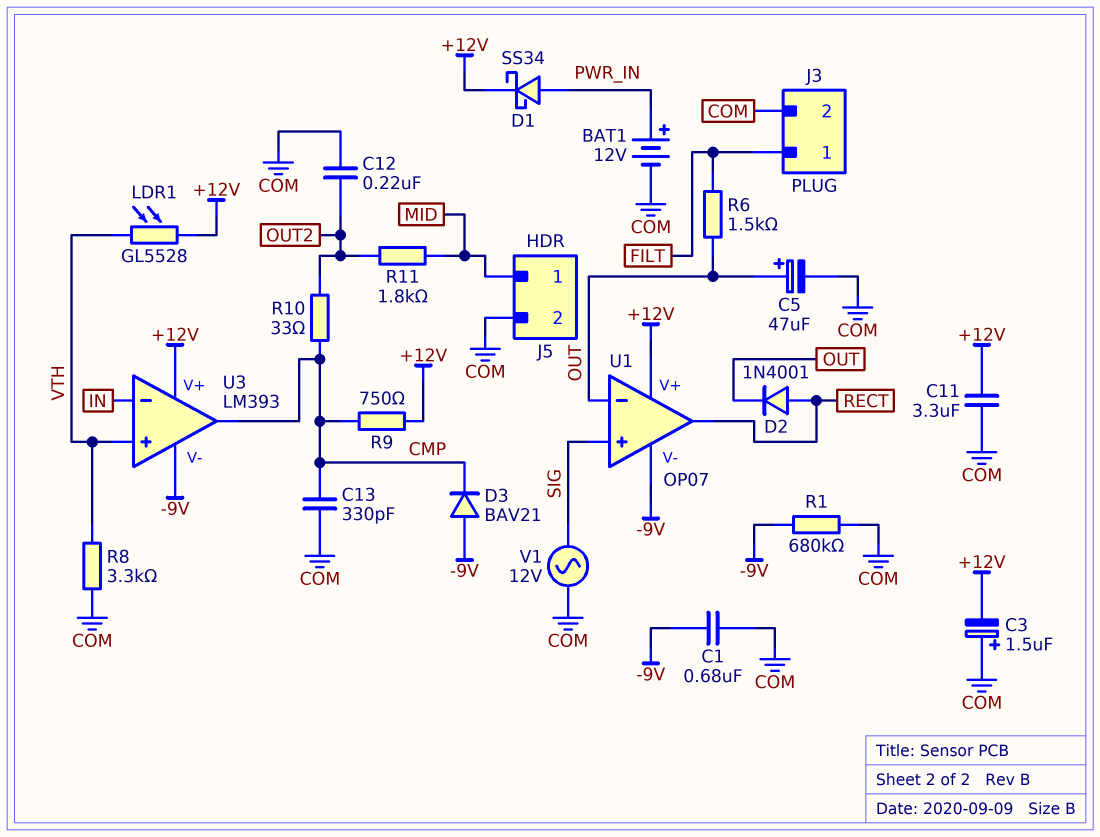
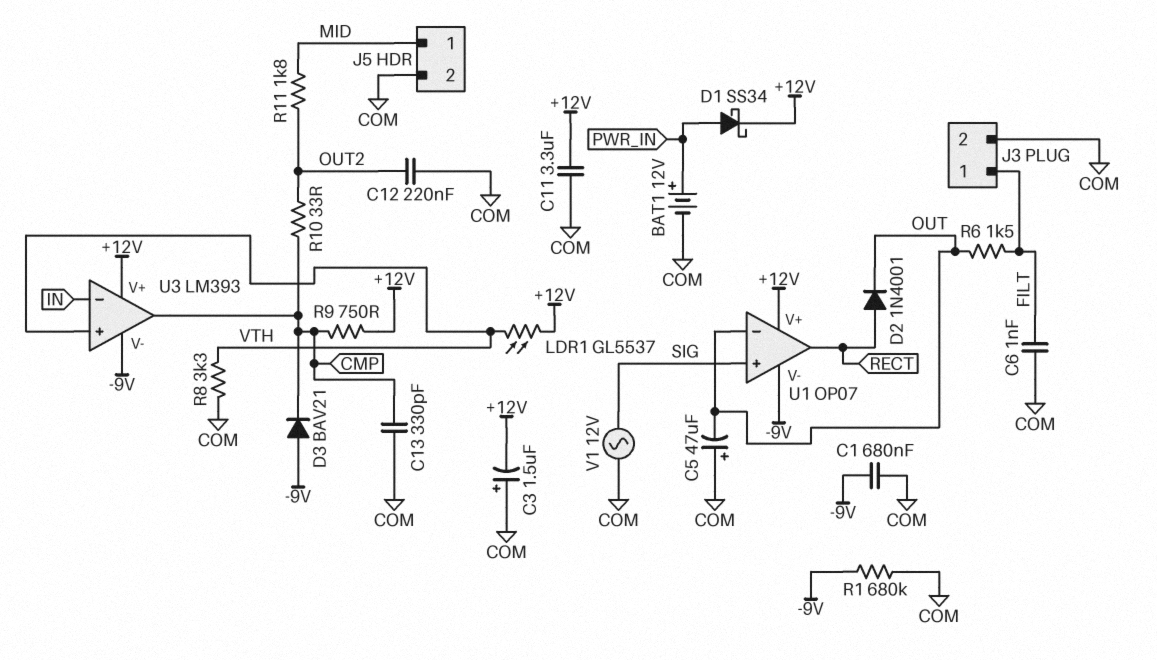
C5: 47uF (plus OUT, minus COM) -> 47uF (plus COM, minus OUT)
C6: none -> 1nF (COM, FILT)
LDR1: GL5528 (+12V, VTH) -> GL5537 (+12V, VTH)

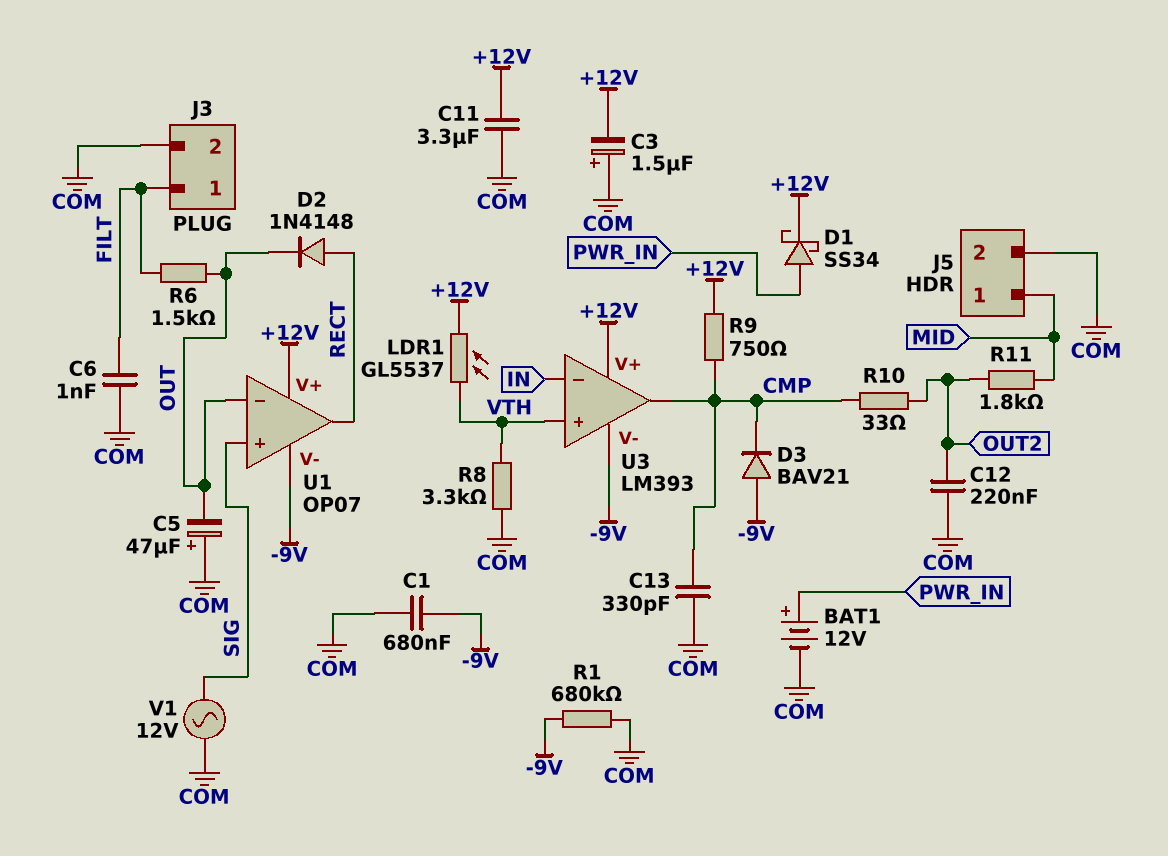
D2: diode 1N4001 (A RECT, K OUT) -> diode 1N4148 (A RECT, K OUT)

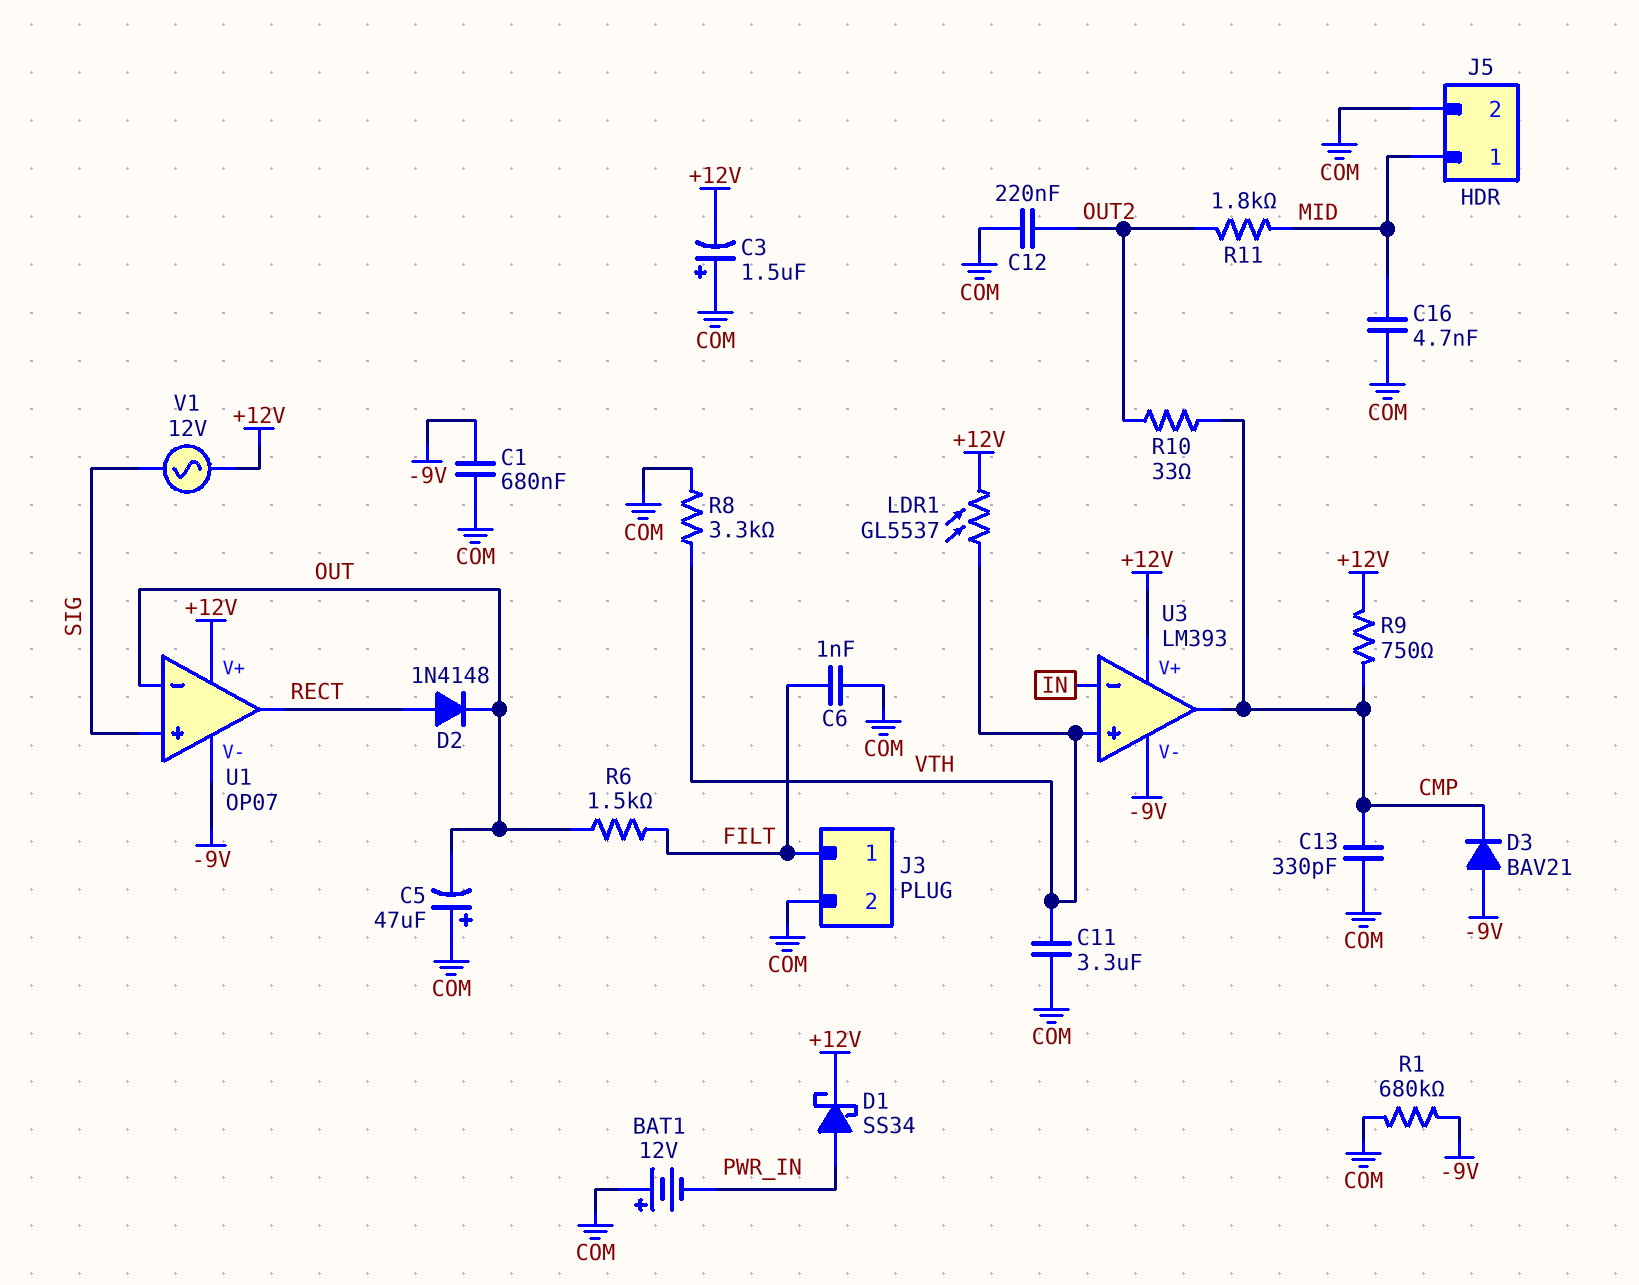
BAT1: 12V (plus PWR_IN, minus COM) -> 12V (plus COM, minus PWR_IN)
C11: 3.3uF (+12V, COM) -> 3.3uF (COM, VTH)
C16: none -> 4.7nF (COM, MID)
V1: AC 12V (COM, SIG) -> AC 12V (+12V, SIG)

